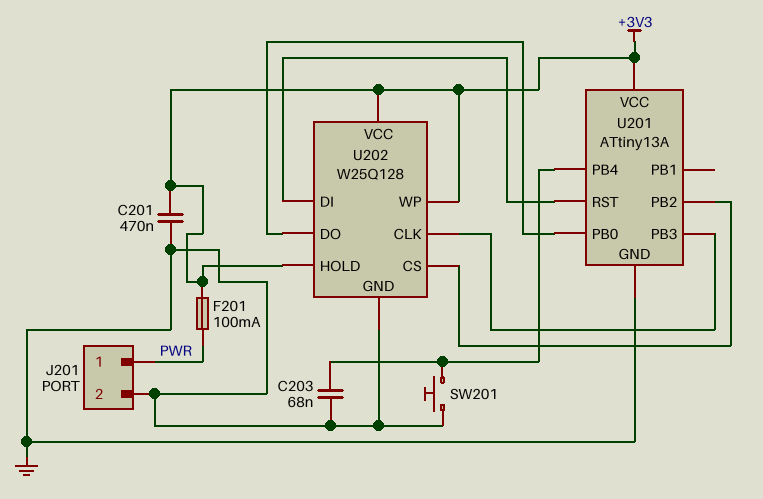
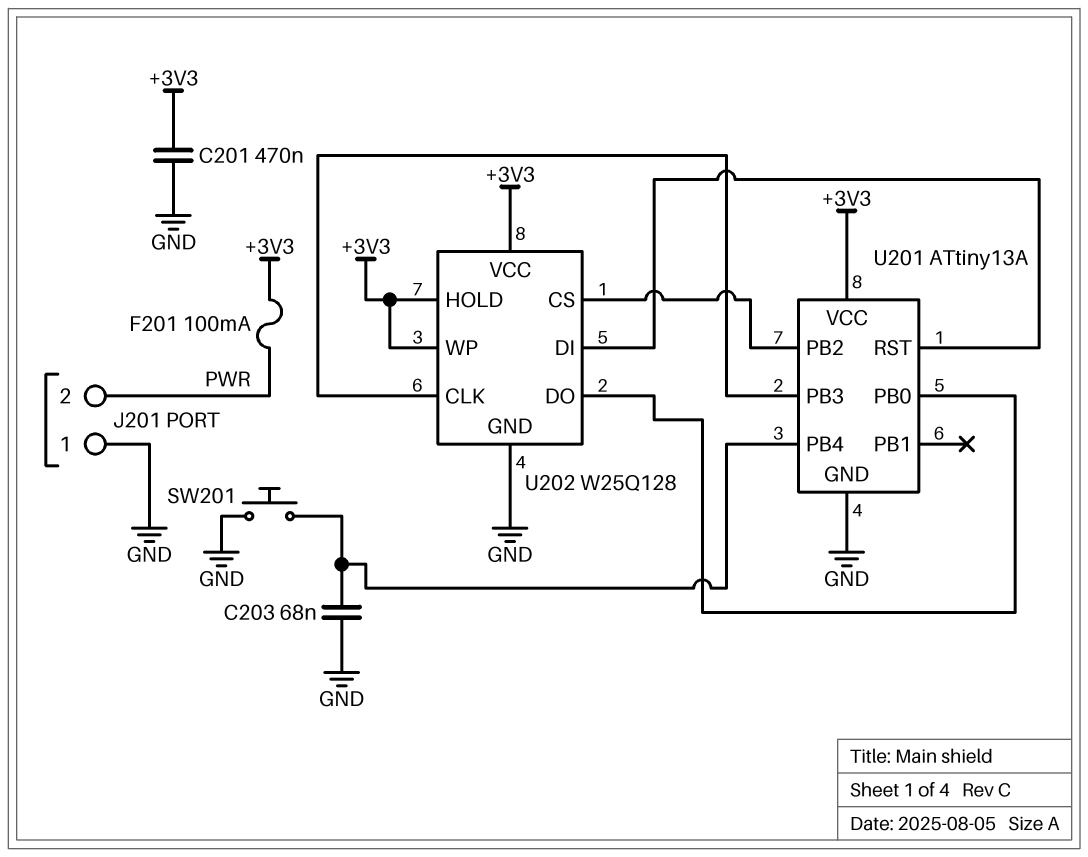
J201 pin 1: PWR -> GND
J201 pin 2: GND -> PWR

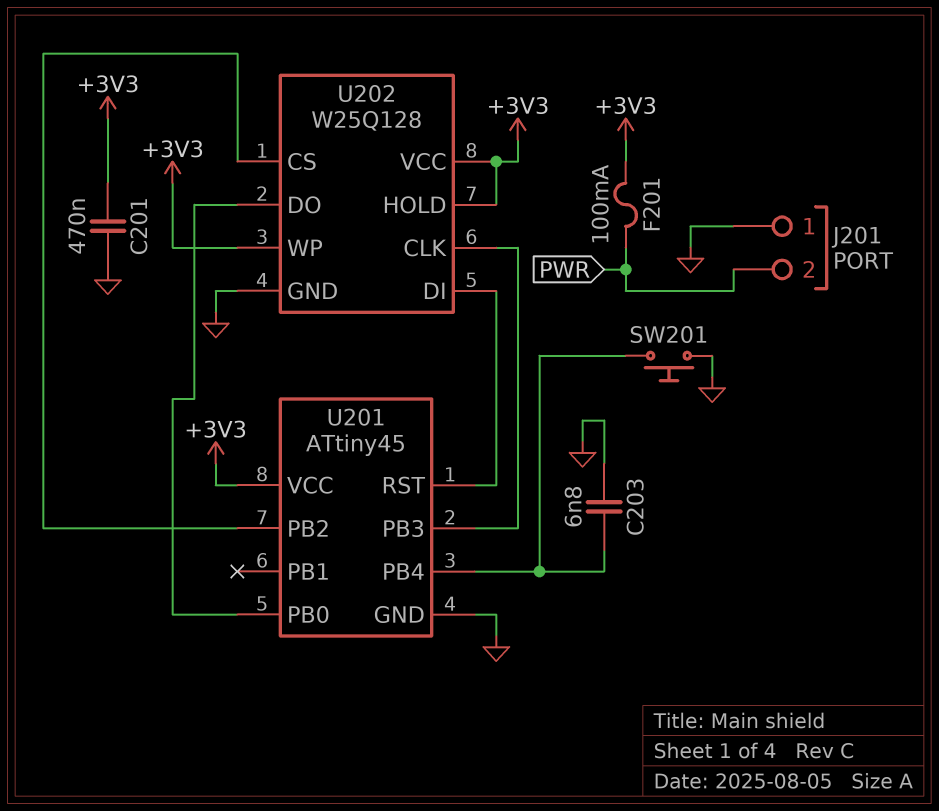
C203: 68nF (GND, U201/PB4) -> 6.8nF (GND, U201/PB4)
U201: ATtiny13A -> ATtiny45

